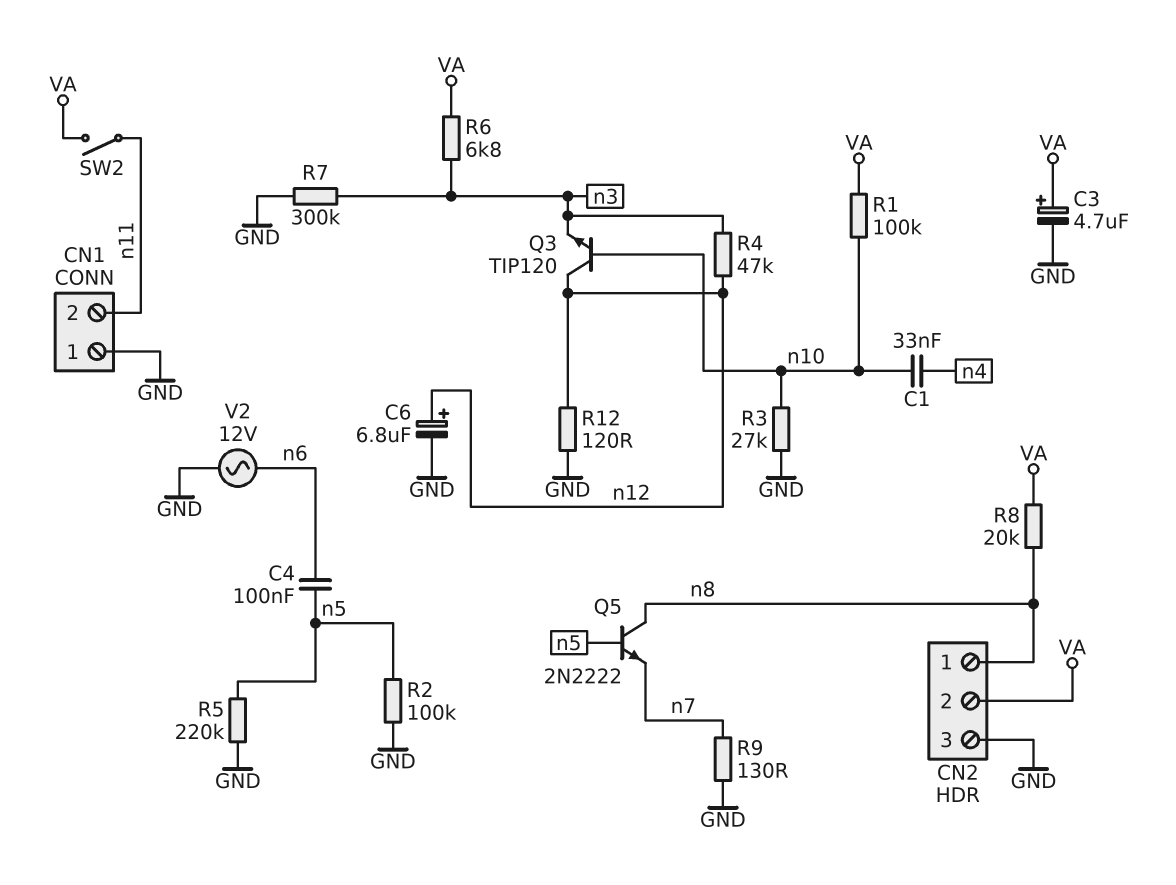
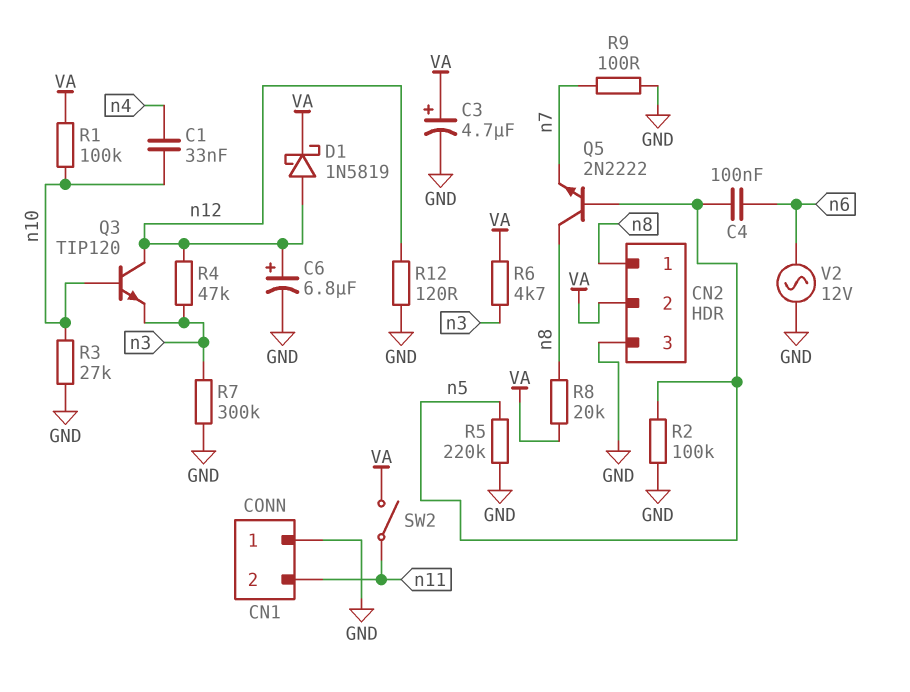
D1: none -> schottky 1N5819 (A n12, K VA)
R6: 6.8k (VA, n3) -> 4.7k (VA, n3)
R9: 130 (GND, n7) -> 100 (GND, n7)

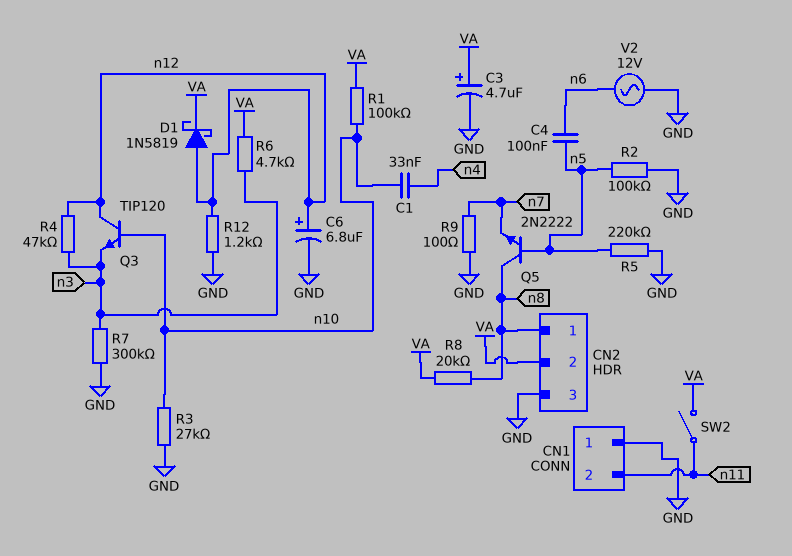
R12: 120 (GND, n12) -> 1.2k (GND, n12)

